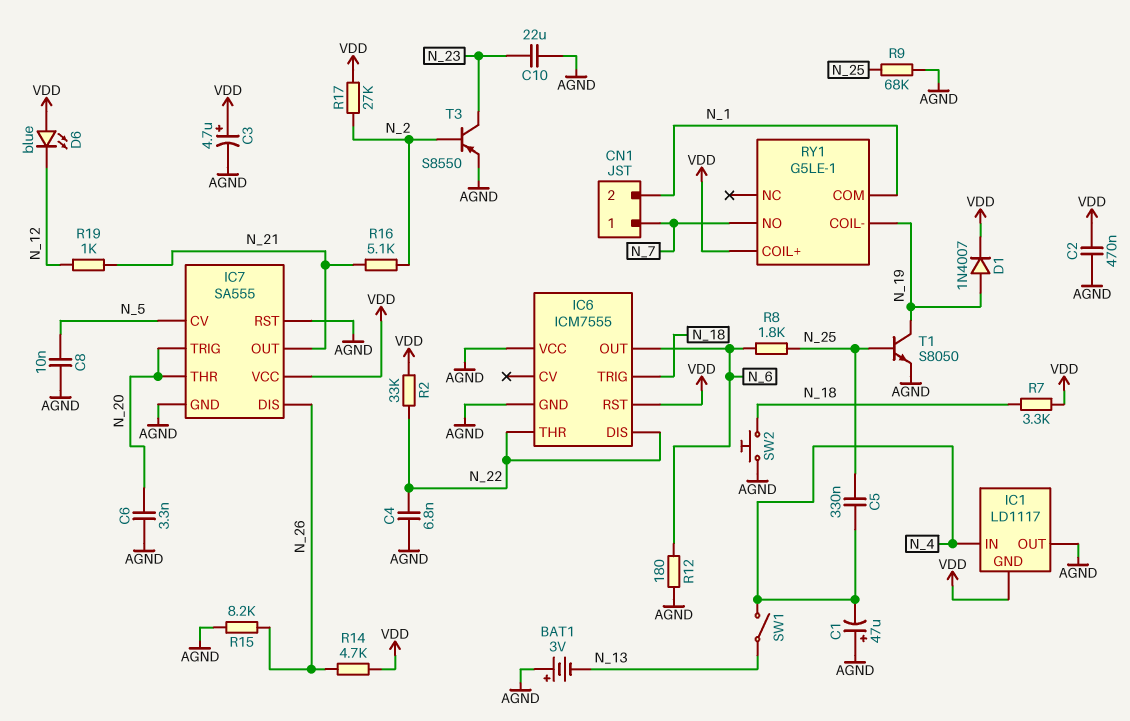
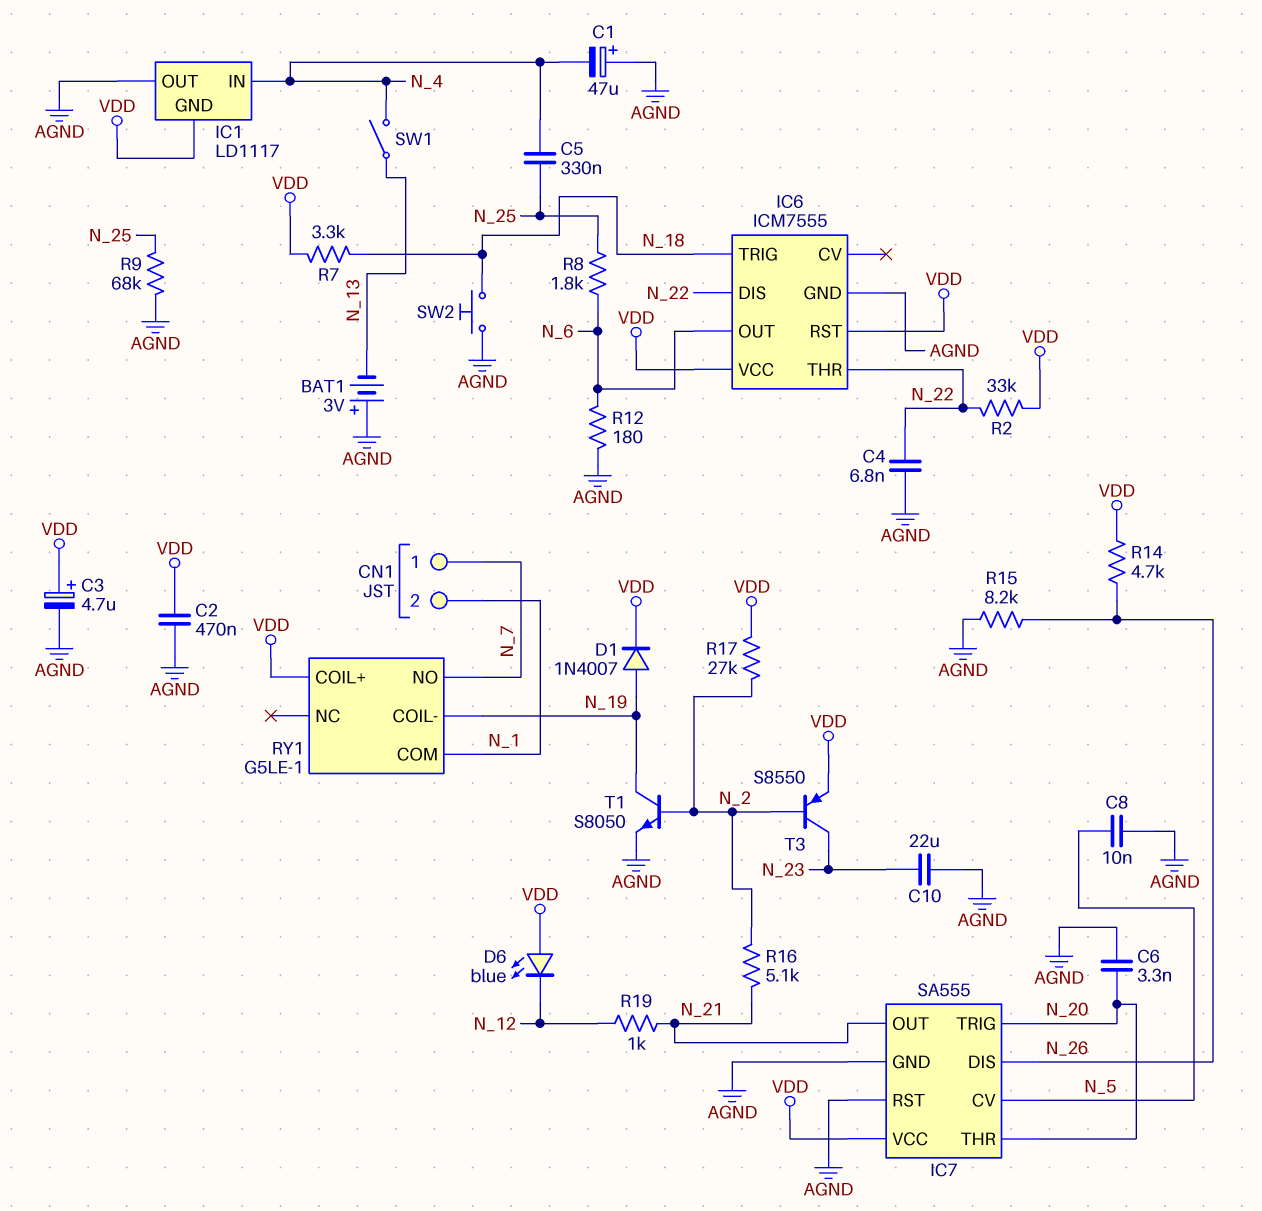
IC6 pin VCC: AGND -> VDD
T1: NPN S8050 (B N_25, C N_19, E AGND) -> NPN S8050 (B N_2, C N_19, E AGND)
T3: PNP S8550 (B N_2, C N_23, E AGND) -> PNP S8550 (B N_2, C N_23, E VDD)

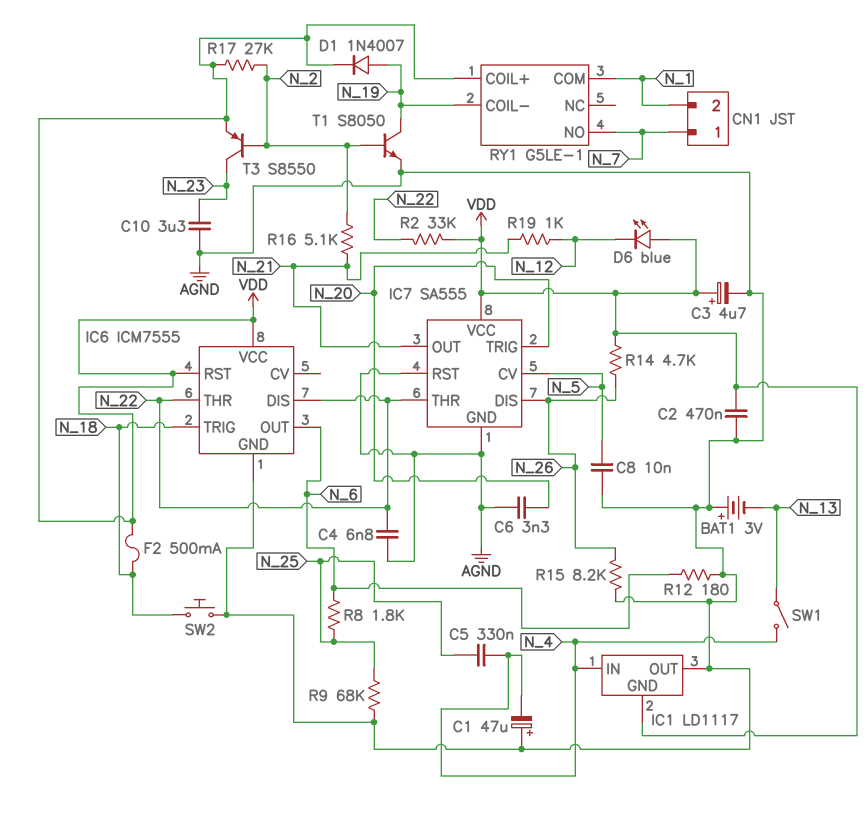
C10: 22uF (AGND, N_23) -> 3.3uF (AGND, N_23)
F2: none -> 500mA (N_18, VDD)
IC7 pin THR: N_20 -> N_22
R7: 3.3k (N_18, VDD) -> none

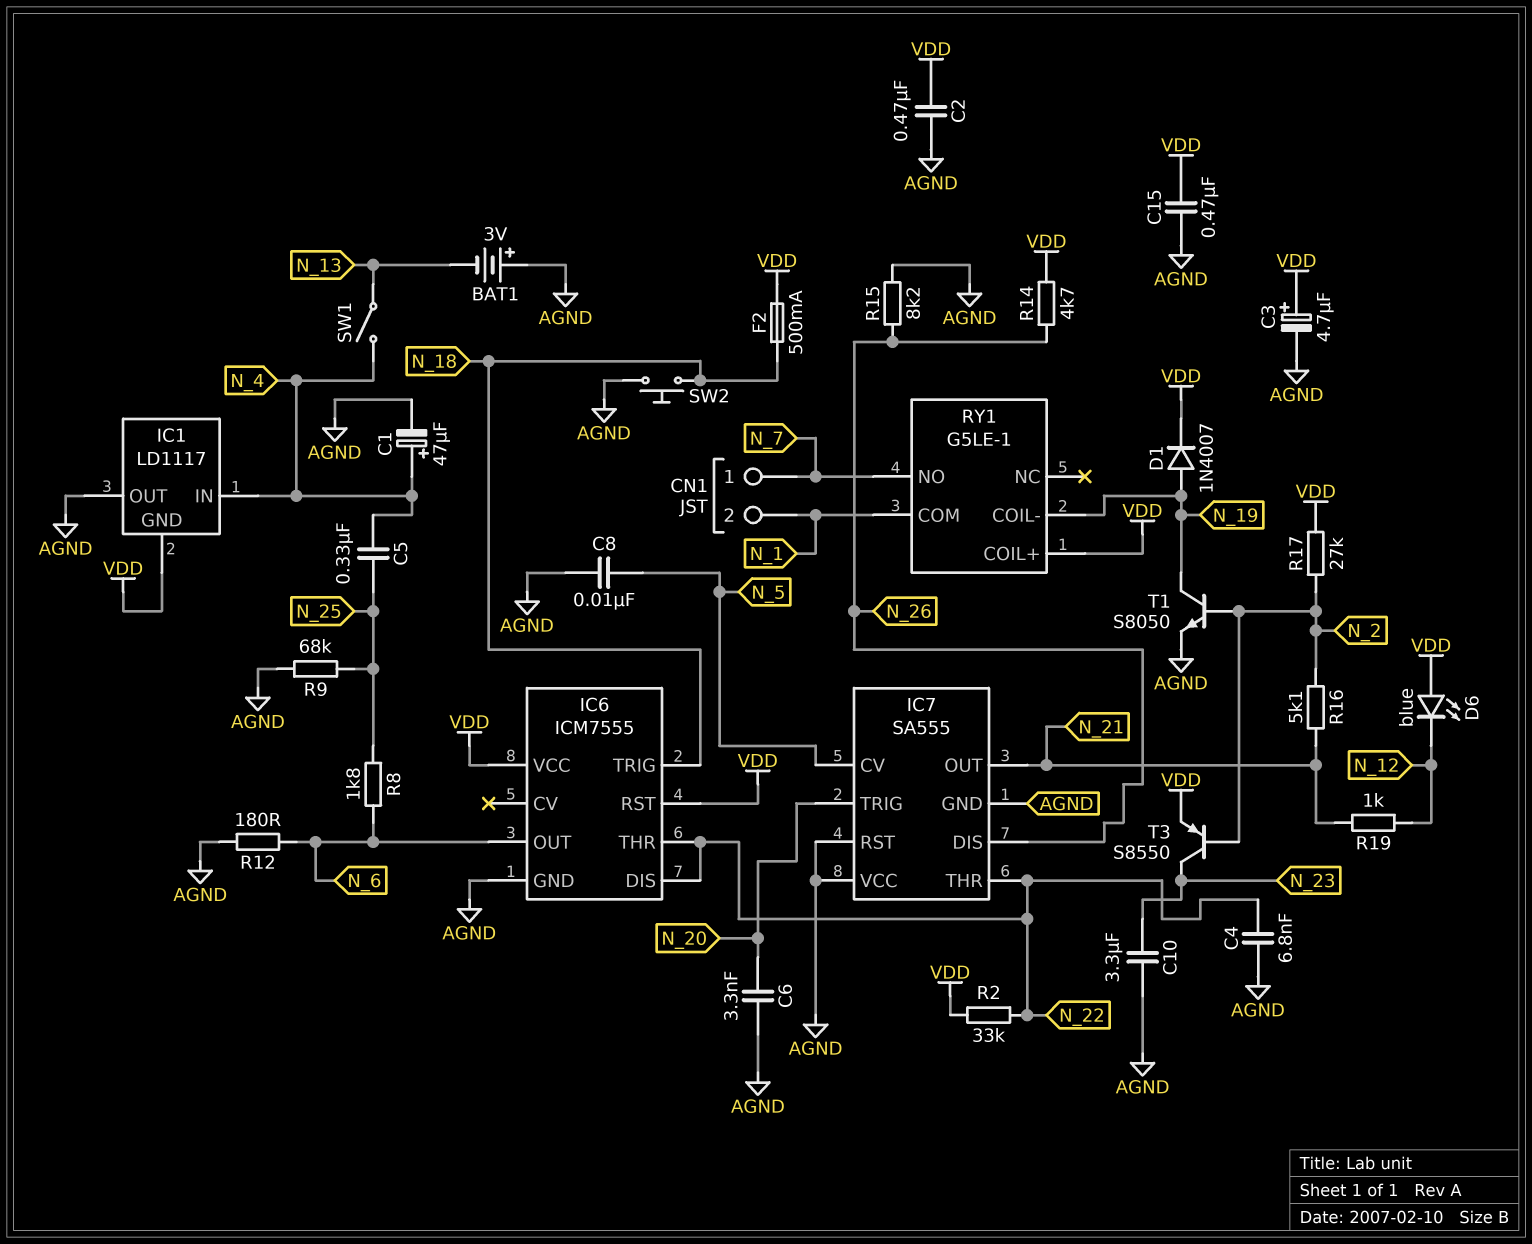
C1: 47uF (plus AGND, minus N_4) -> 47uF (plus N_4, minus AGND)
C15: none -> 470nF (AGND, VDD)
IC7 pin VCC: VDD -> AGND

